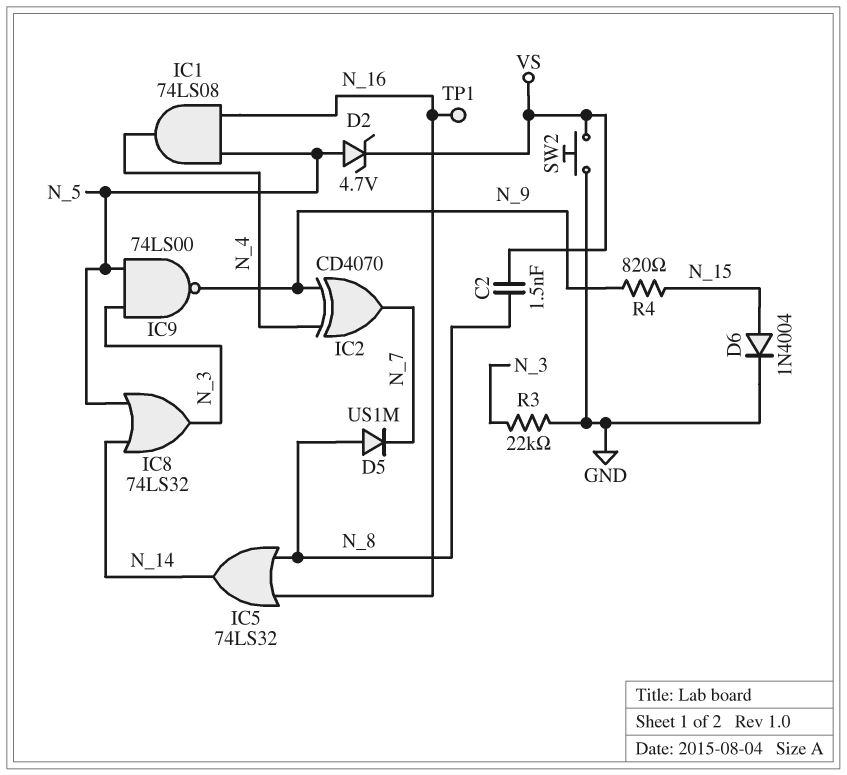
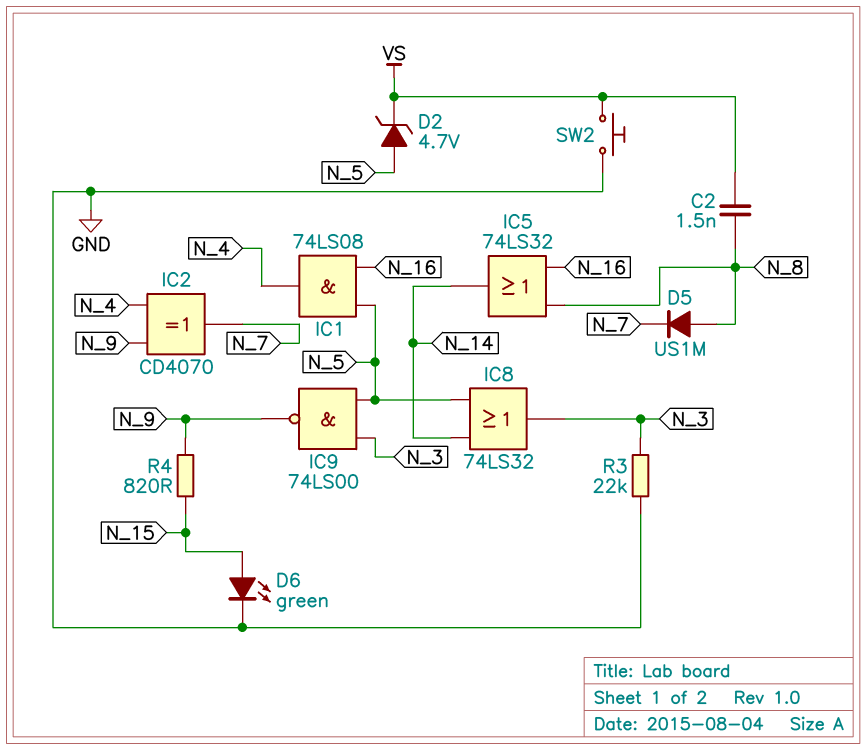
D6: diode 1N4004 (A N_15, K GND) -> LED green (A N_15, K GND)
TP1: test point (N_16) -> none

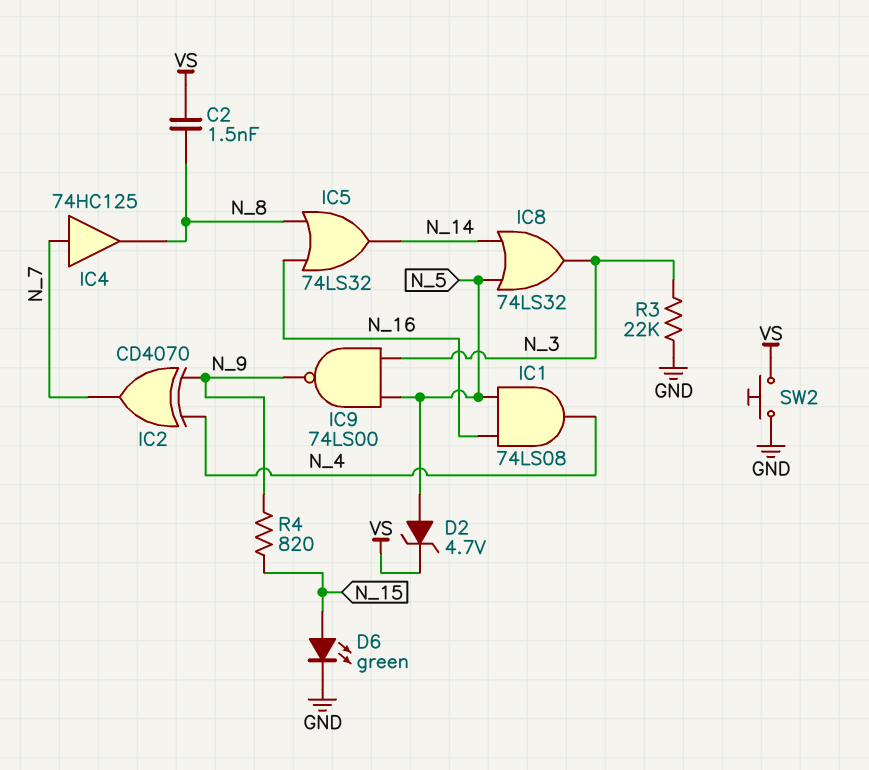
D5: diode US1M (A N_8, K N_7) -> none
IC4: none -> buffer 74HC125 (in N_7, out N_8)

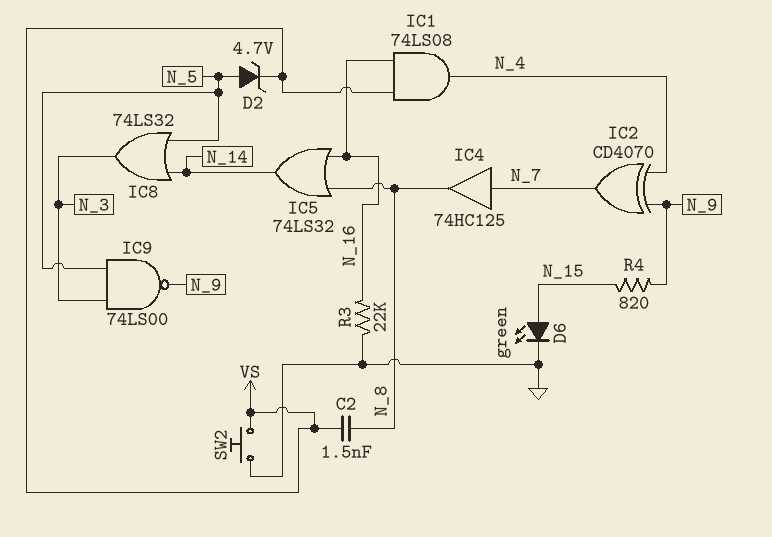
IC1: AND 74LS08 (in N_5, in N_16, out N_4) -> AND 74LS08 (in N_16, in VS, out N_4)
R3: 22k (GND, N_3) -> 22k (GND, N_16)

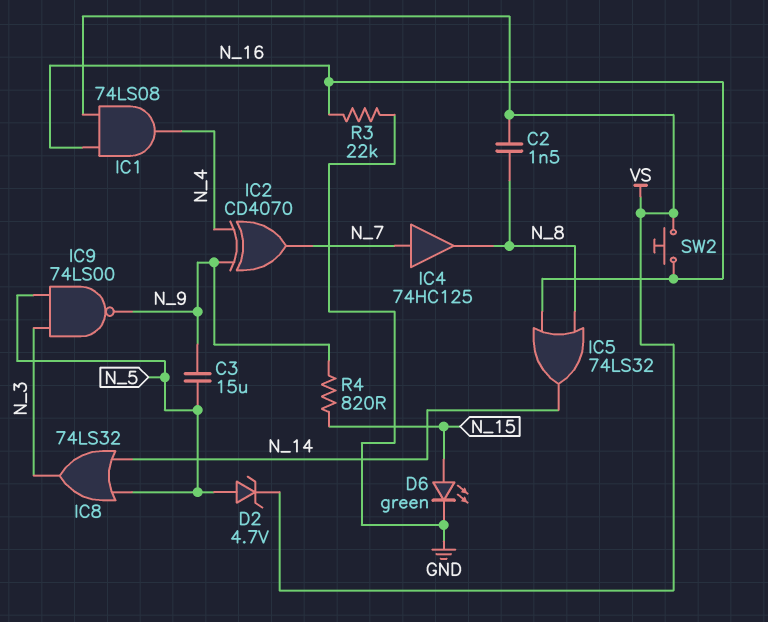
C3: none -> 15uF (N_5, N_9)
SW2: button (GND, VS) -> button (N_16, VS)

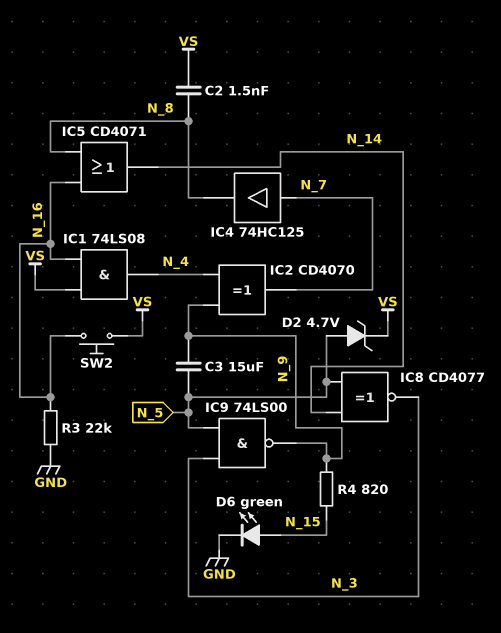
IC5: OR 74LS32 (in N_8, in N_16, out N_14) -> OR CD4071 (in N_8, in N_16, out N_14)
IC8: OR 74LS32 (in N_5, in N_14, out N_3) -> XNOR CD4077 (in N_5, in N_14, out N_3)

